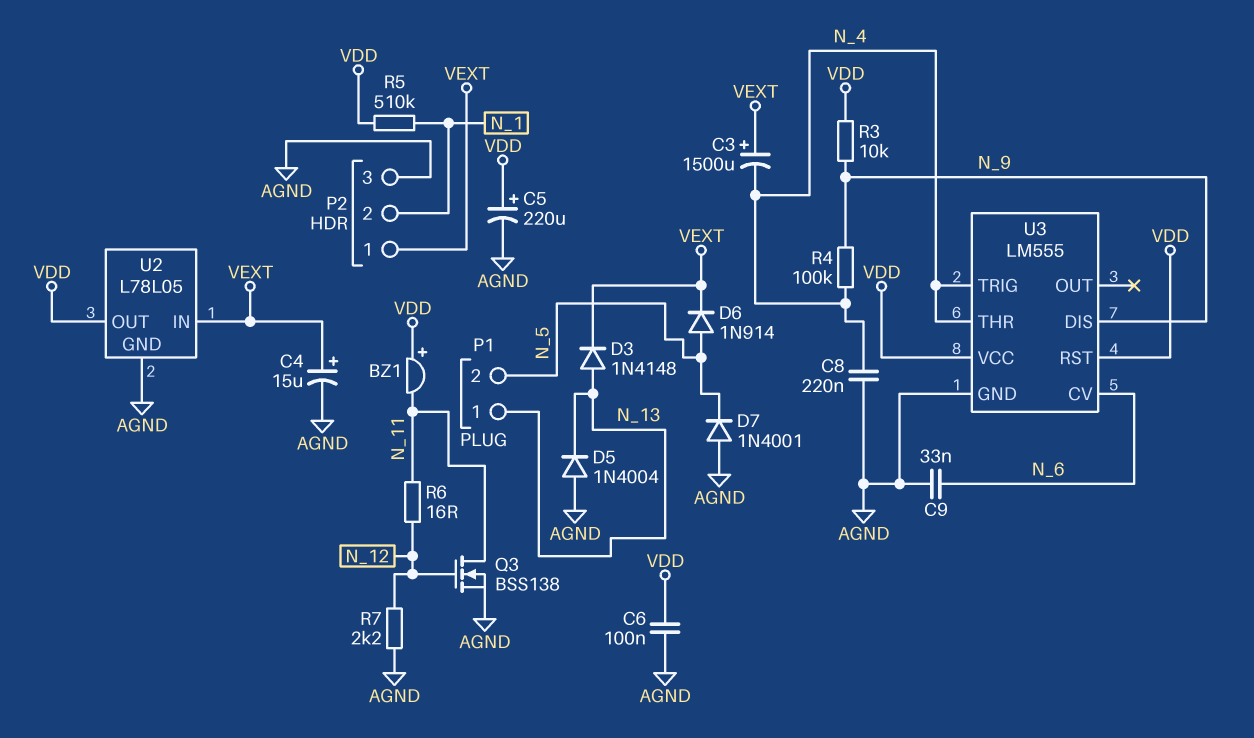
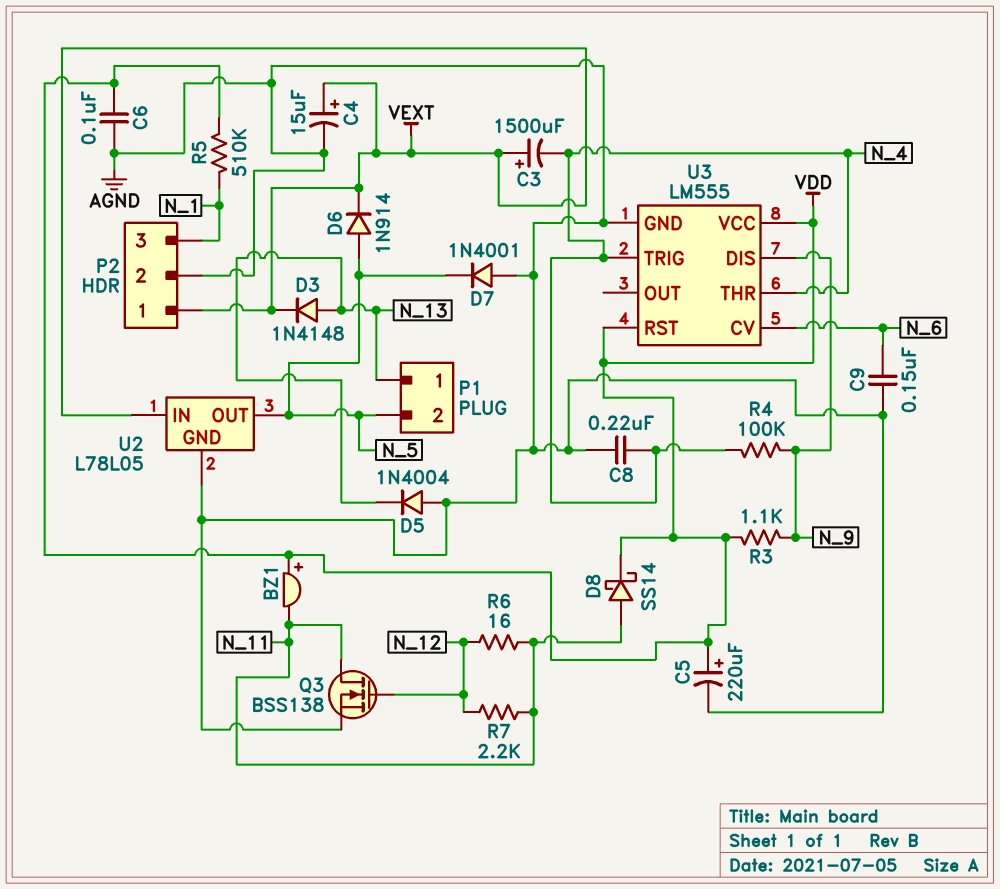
C9: 33nF (AGND, N_6) -> 150nF (AGND, N_6)
D8: none -> schottky SS14 (A N_11, K VDD)
P2 pin 2: N_1 -> AGND
P2 pin 3: AGND -> N_1
R3: 10k (N_9, VDD) -> 1.1k (N_9, VDD)
R7: 2.2k (AGND, N_12) -> 2.2k (N_11, N_12)
U2 pin OUT: VDD -> N_5

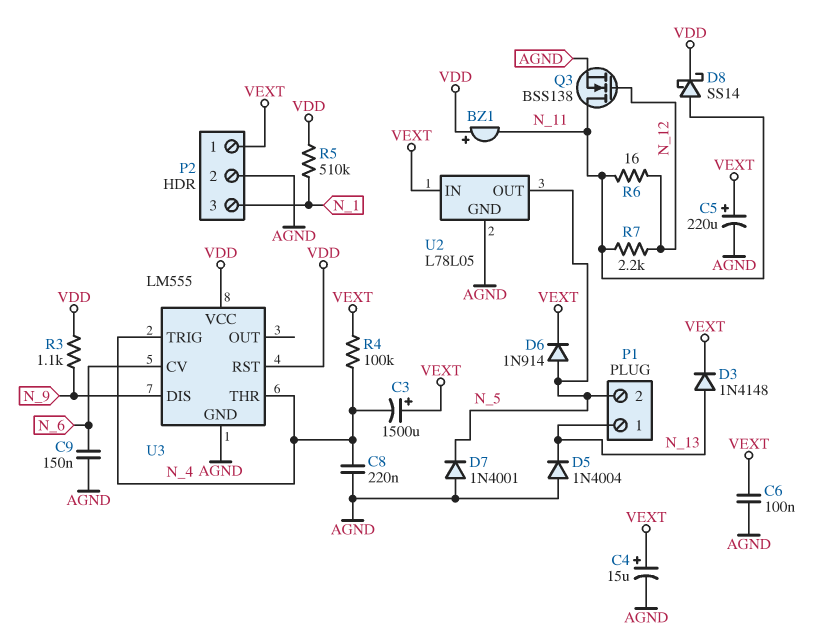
C5: 220uF (plus VDD, minus AGND) -> 220uF (plus VEXT, minus AGND)
C6: 100nF (AGND, VDD) -> 100nF (AGND, VEXT)
R4: 100k (N_4, N_9) -> 100k (N_4, VEXT)

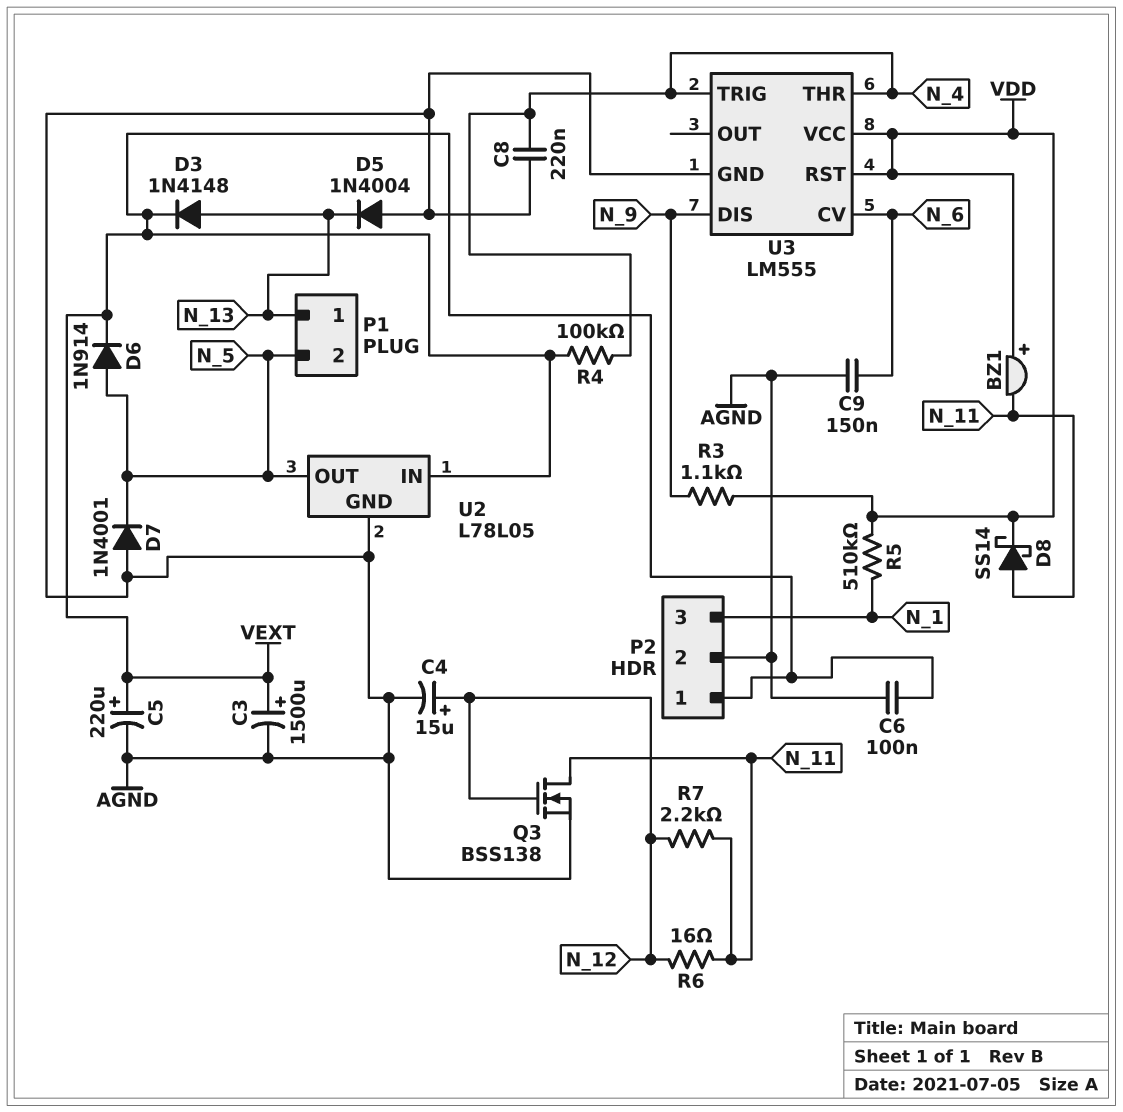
C3: 1500uF (plus VEXT, minus N_4) -> 1500uF (plus VEXT, minus AGND)
C4: 15uF (plus VEXT, minus AGND) -> 15uF (plus N_12, minus AGND)

